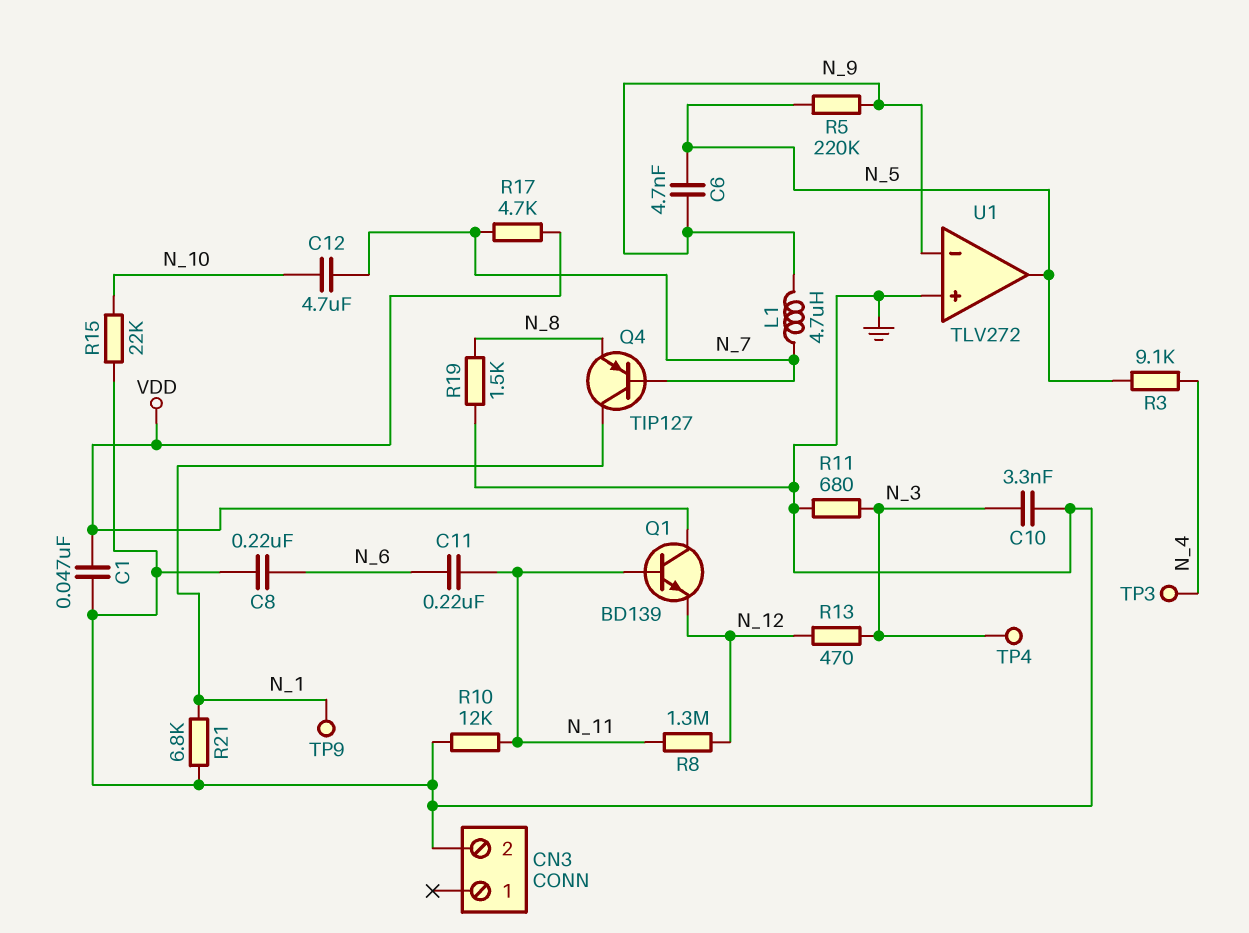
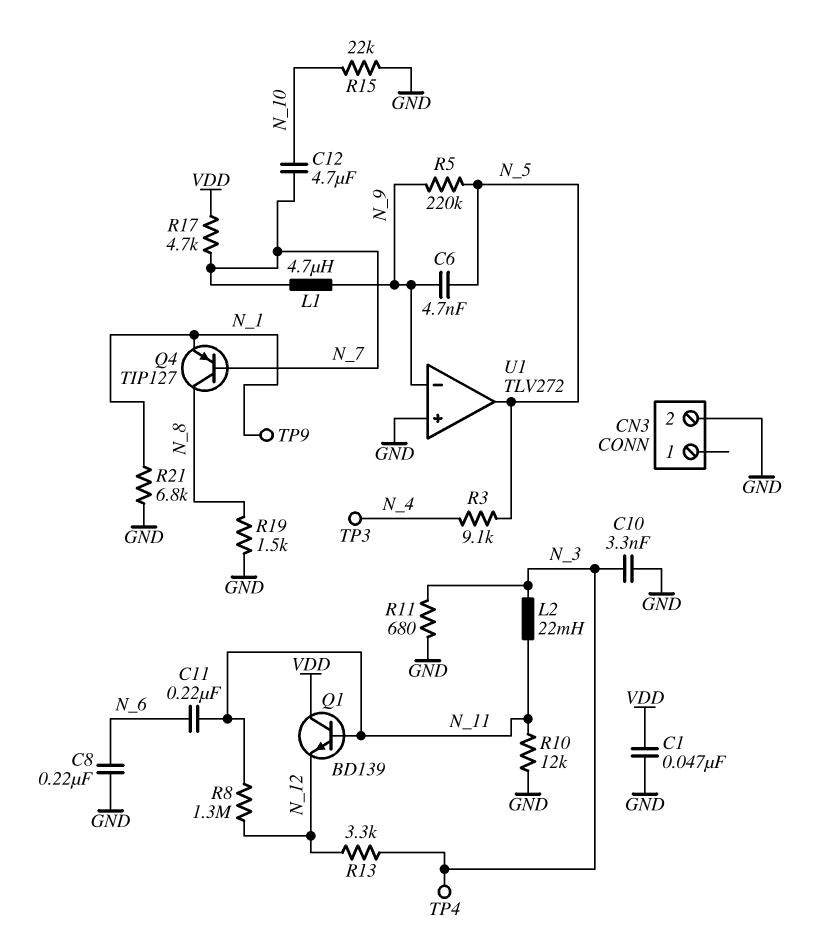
L2: none -> 22mH (N_3, N_11)
Q4: PNP TIP127 (B N_7, C N_1, E N_8) -> PNP TIP127 (B N_7, C N_8, E N_1)
R13: 470 (N_3, N_12) -> 3.3k (N_3, N_12)

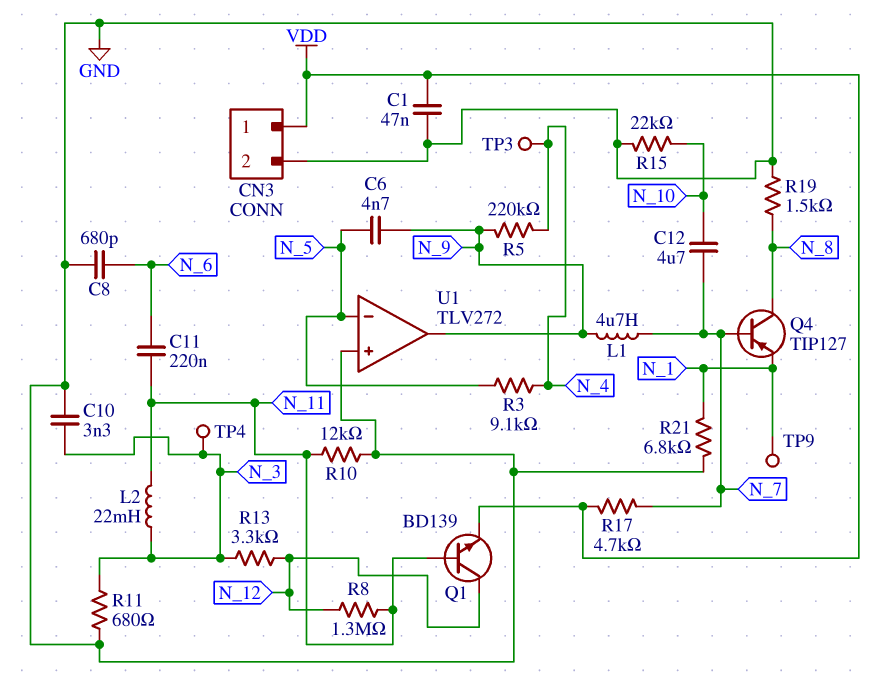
C8: 220nF (GND, N_6) -> 680pF (GND, N_6)
CN3 pin 1: none -> VDD
Q1: NPN BD139 (B N_11, C VDD, E N_12) -> NPN BD139 (B N_11, C N_12, E VDD)
R5: 220k (N_5, N_9) -> 220k (N_4, N_9)
U1 pin in-: N_9 -> N_5
U1 pin out: N_5 -> N_9

